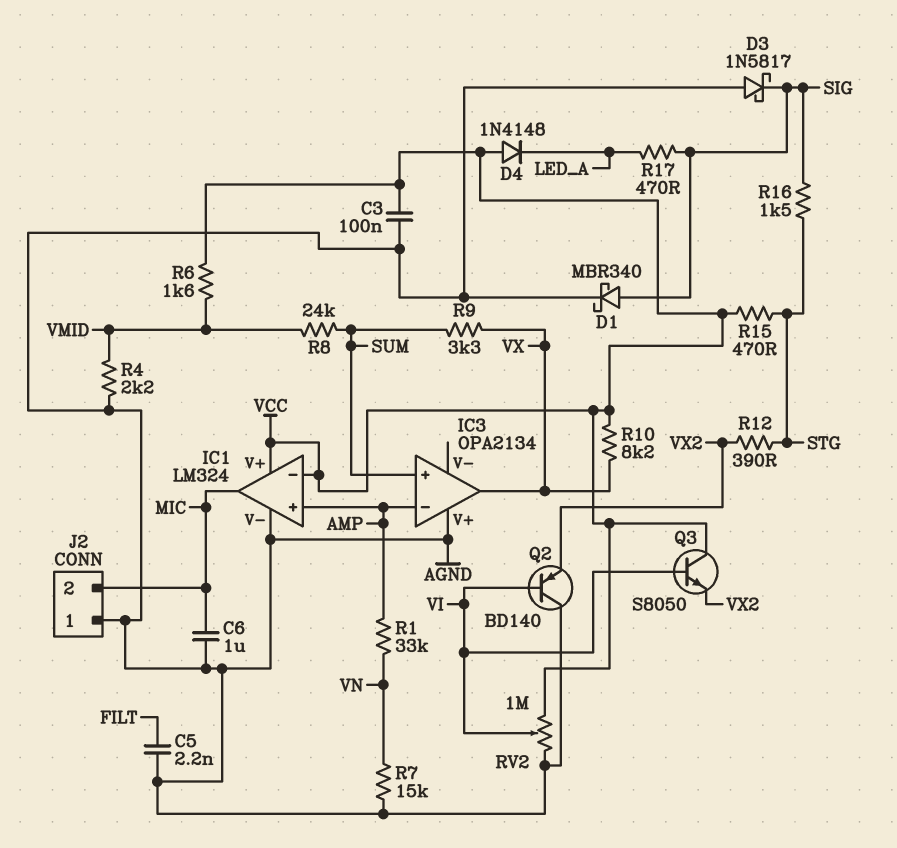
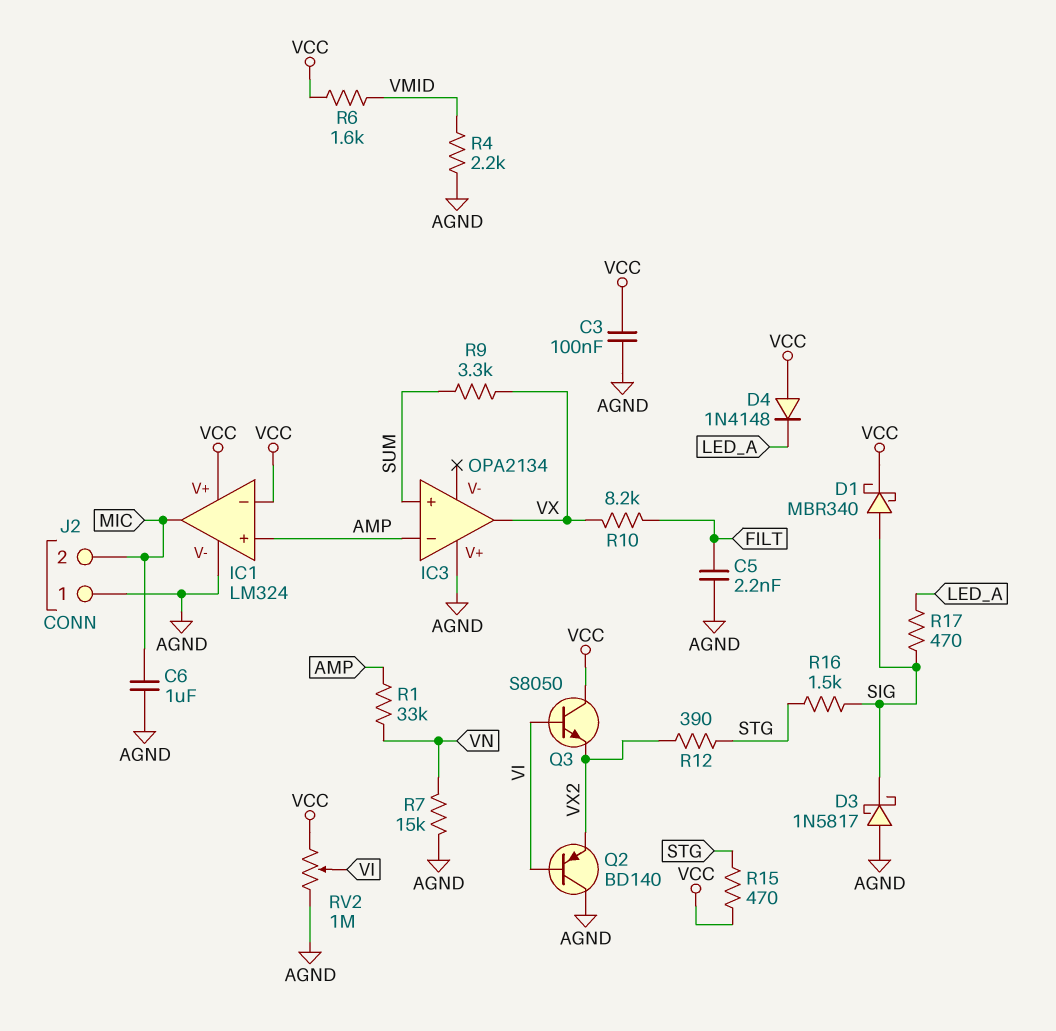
D1: schottky MBR340 (A SIG, K AGND) -> schottky MBR340 (A SIG, K VCC)
R8: 24k (SUM, VMID) -> none
R10: 8.2k (VCC, VX) -> 8.2k (FILT, VX)

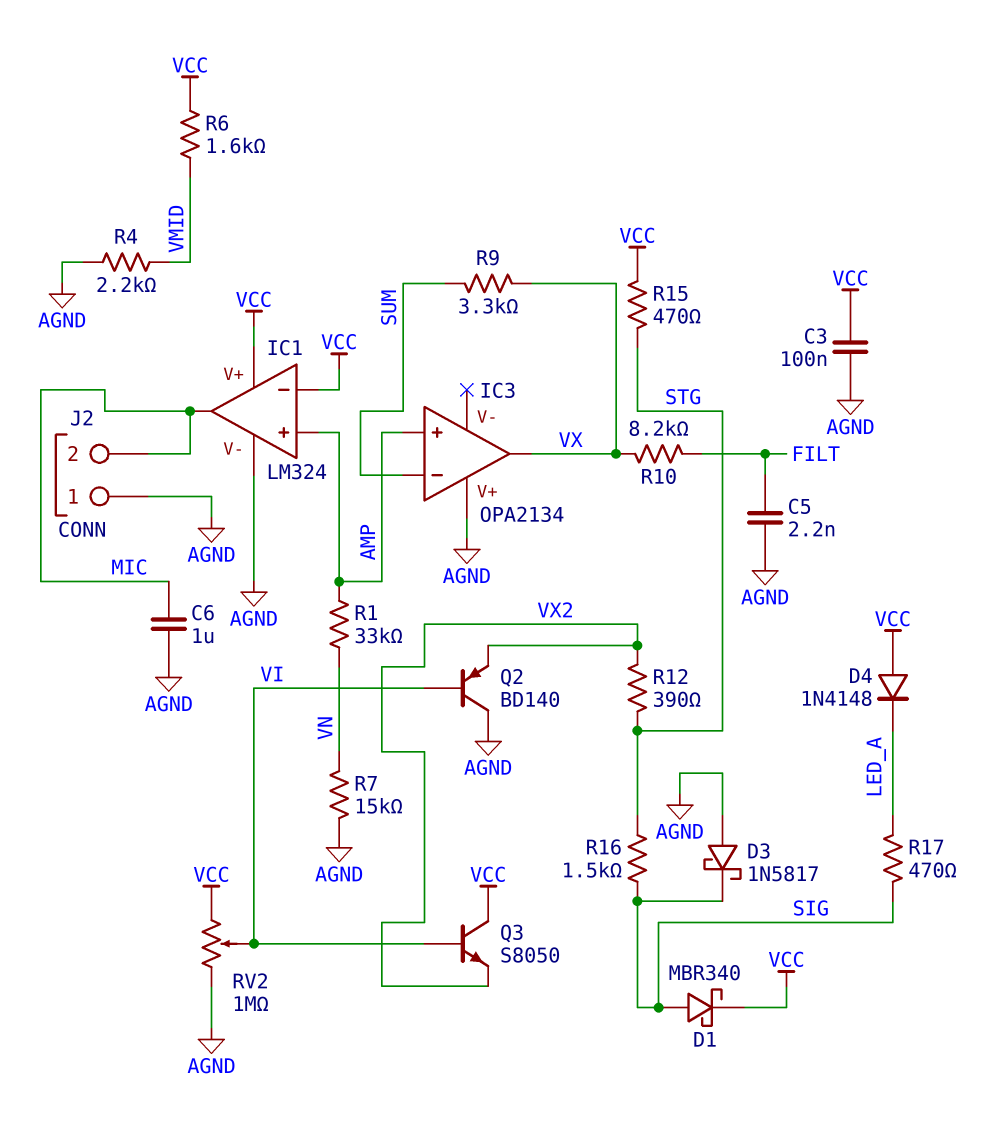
IC3 pin in+: SUM -> AMP
IC3 pin in-: AMP -> SUM

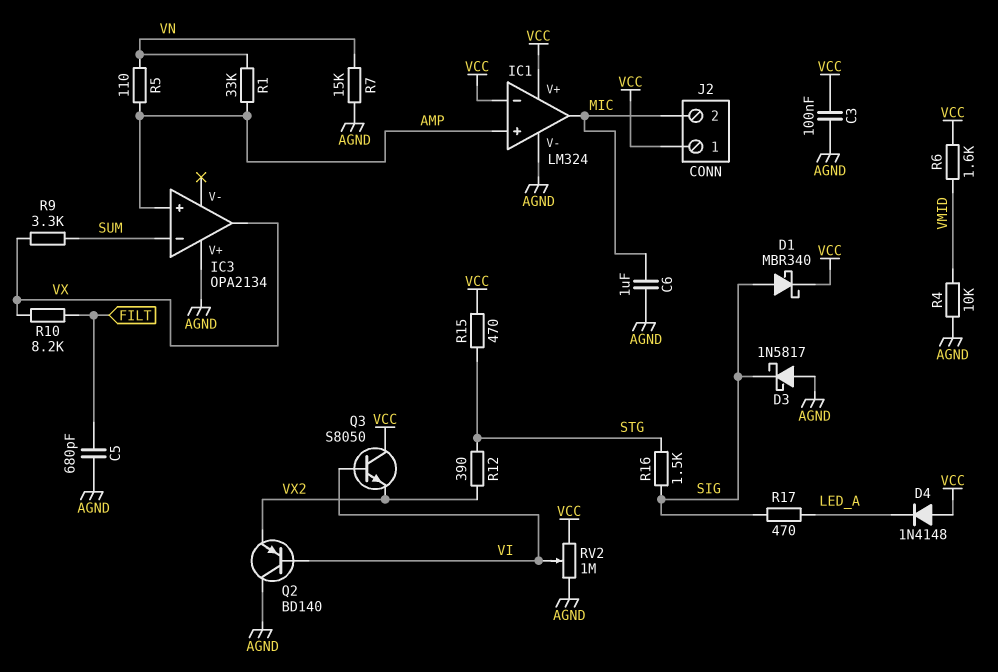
C5: 2.2nF (AGND, FILT) -> 680pF (AGND, FILT)
J2 pin 1: AGND -> VCC
R4: 2.2k (AGND, VMID) -> 10k (AGND, VMID)
R5: none -> 110 (AMP, VN)

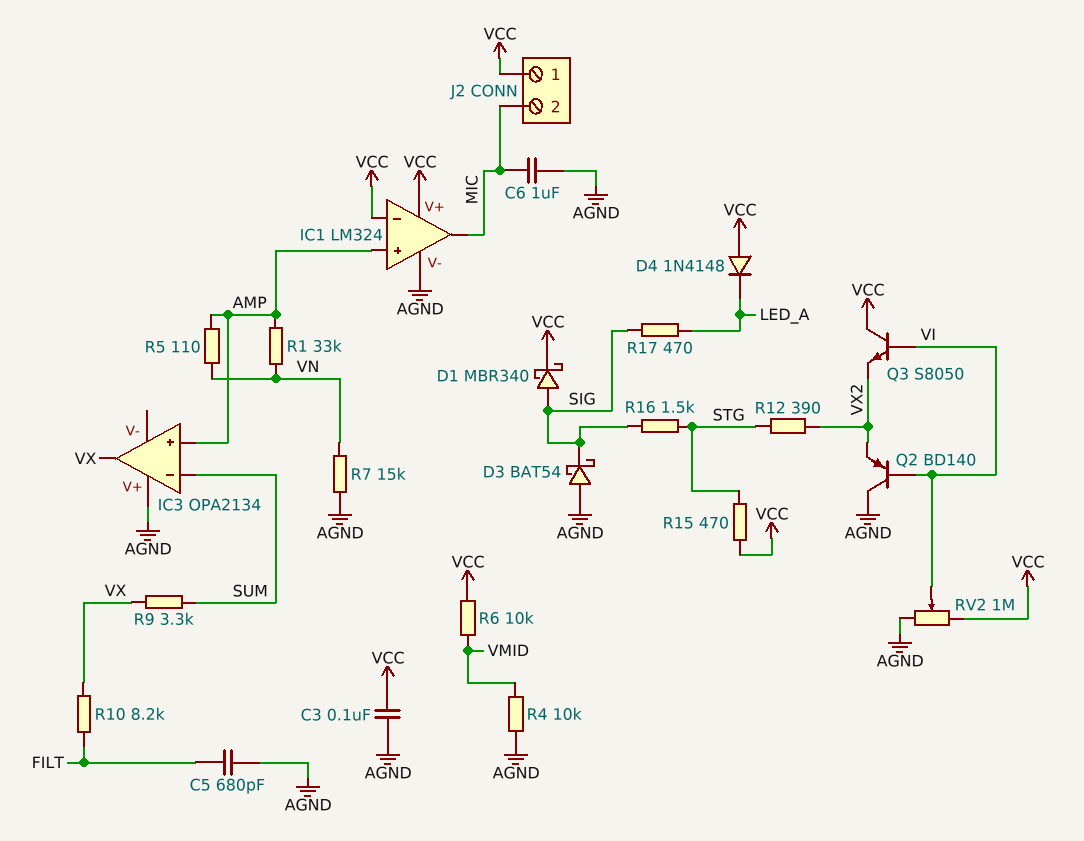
D3: schottky 1N5817 (A AGND, K SIG) -> schottky BAT54 (A AGND, K SIG)
R6: 1.6k (VCC, VMID) -> 10k (VCC, VMID)

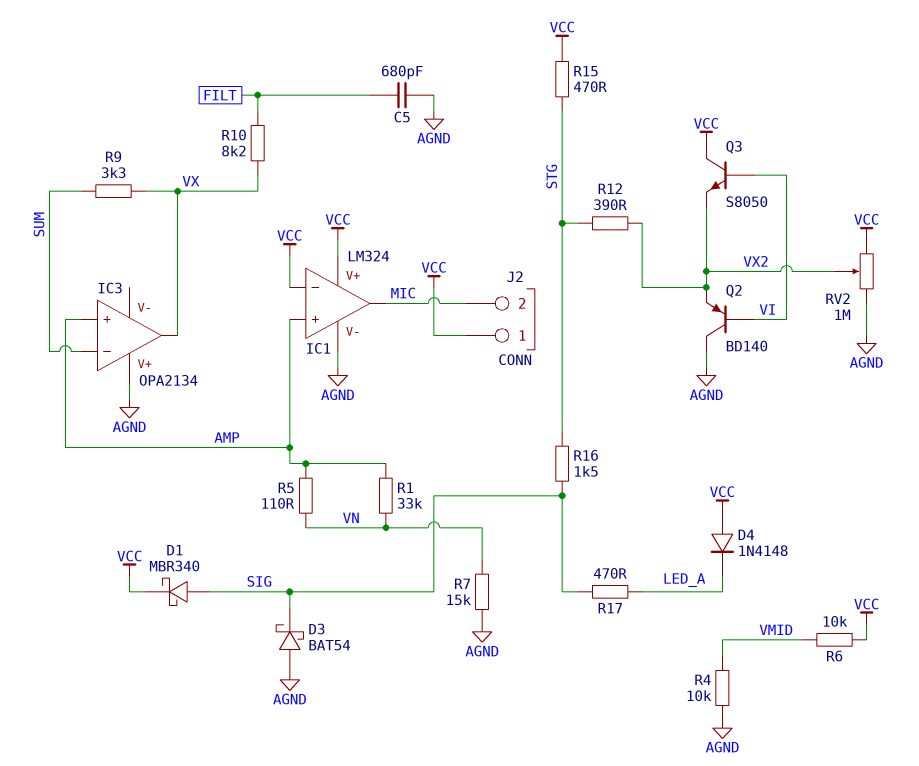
C3: 100nF (AGND, VCC) -> none
C6: 1uF (AGND, MIC) -> none
RV2: 1M (AGND, VCC, wiper VI) -> 1M (AGND, VCC, wiper VX2)

